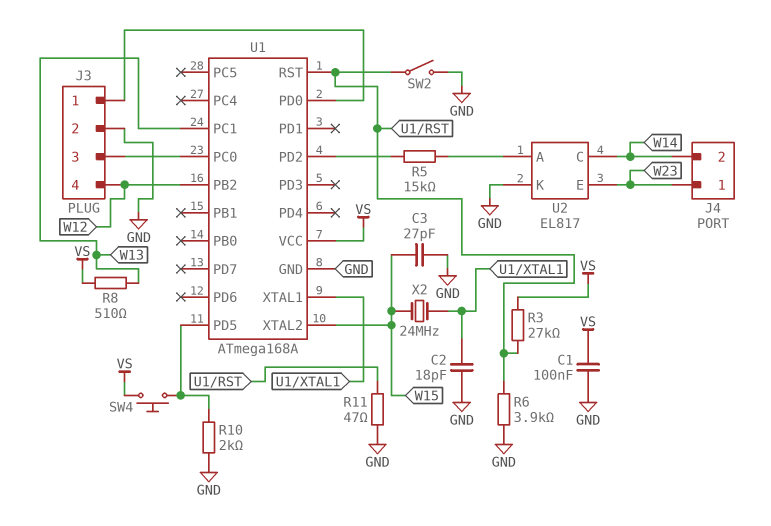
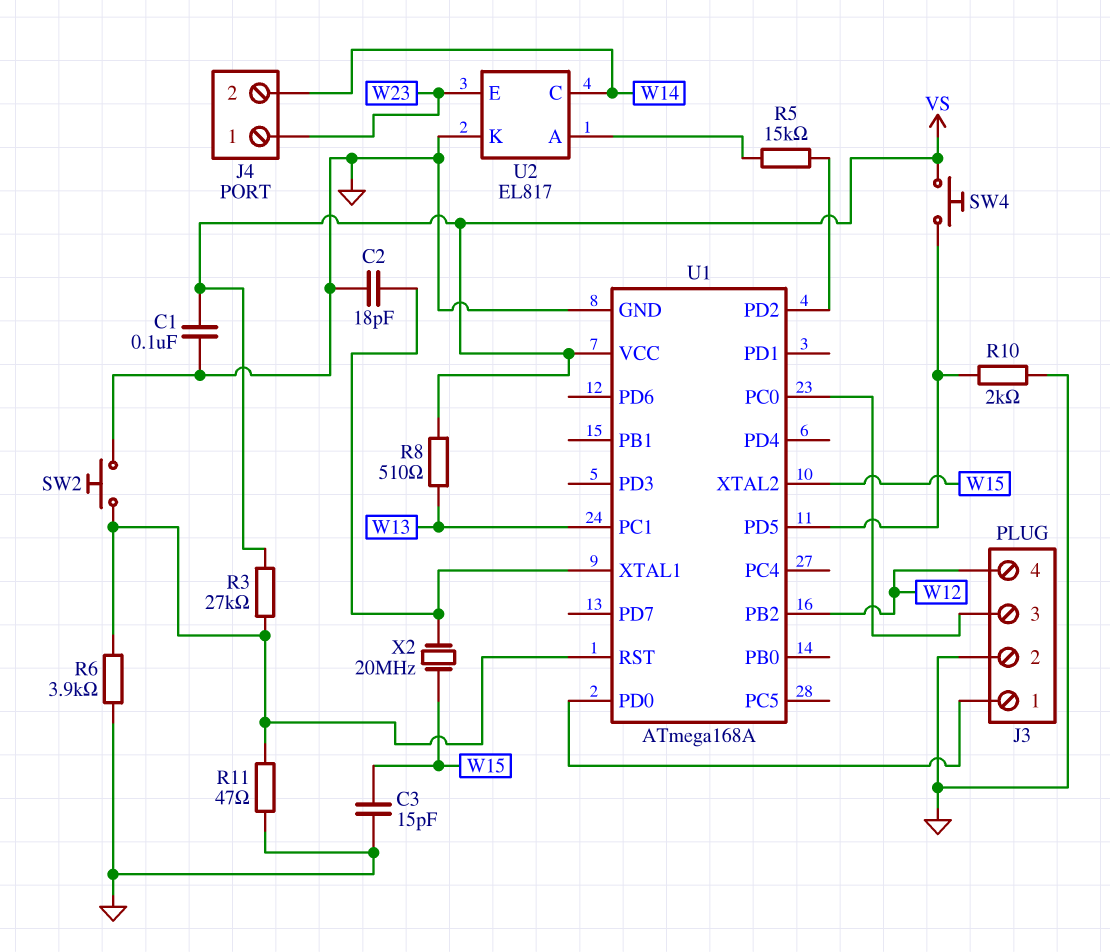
C3: 27pF (GND, W15) -> 15pF (GND, W15)
SW2: switch (GND, U1/RST) -> button (GND, U1/RST)
X2: 24MHz (U1/XTAL1, W15) -> 20MHz (U1/XTAL1, W15)

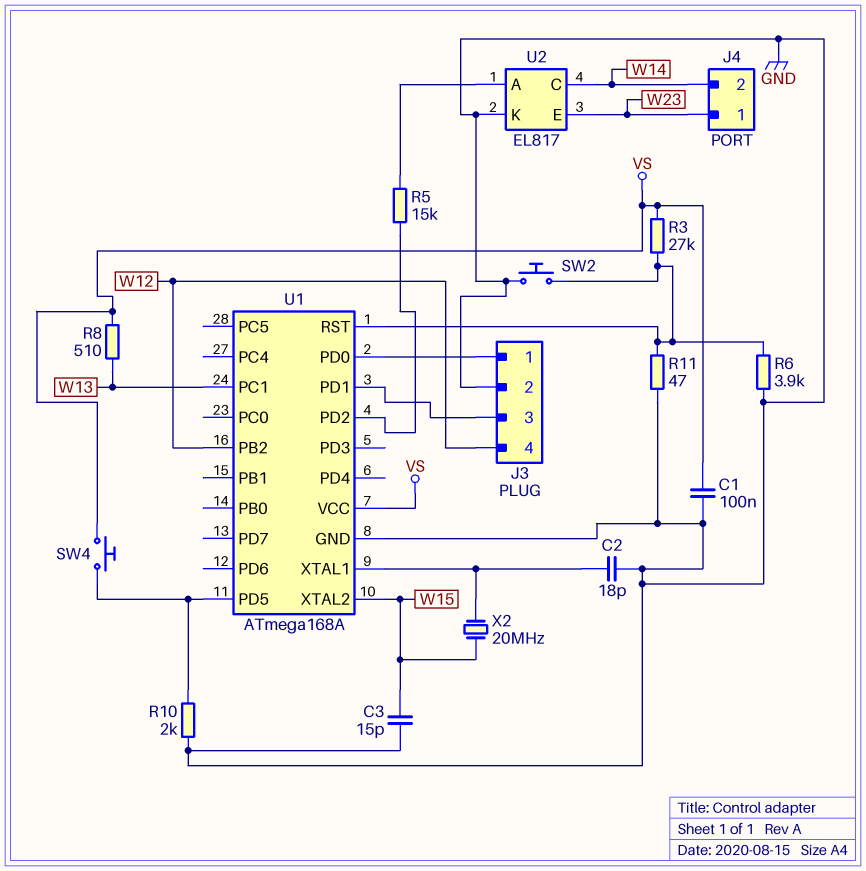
U1 pin PC0: J3/3 -> none
U1 pin PD1: none -> J3/3

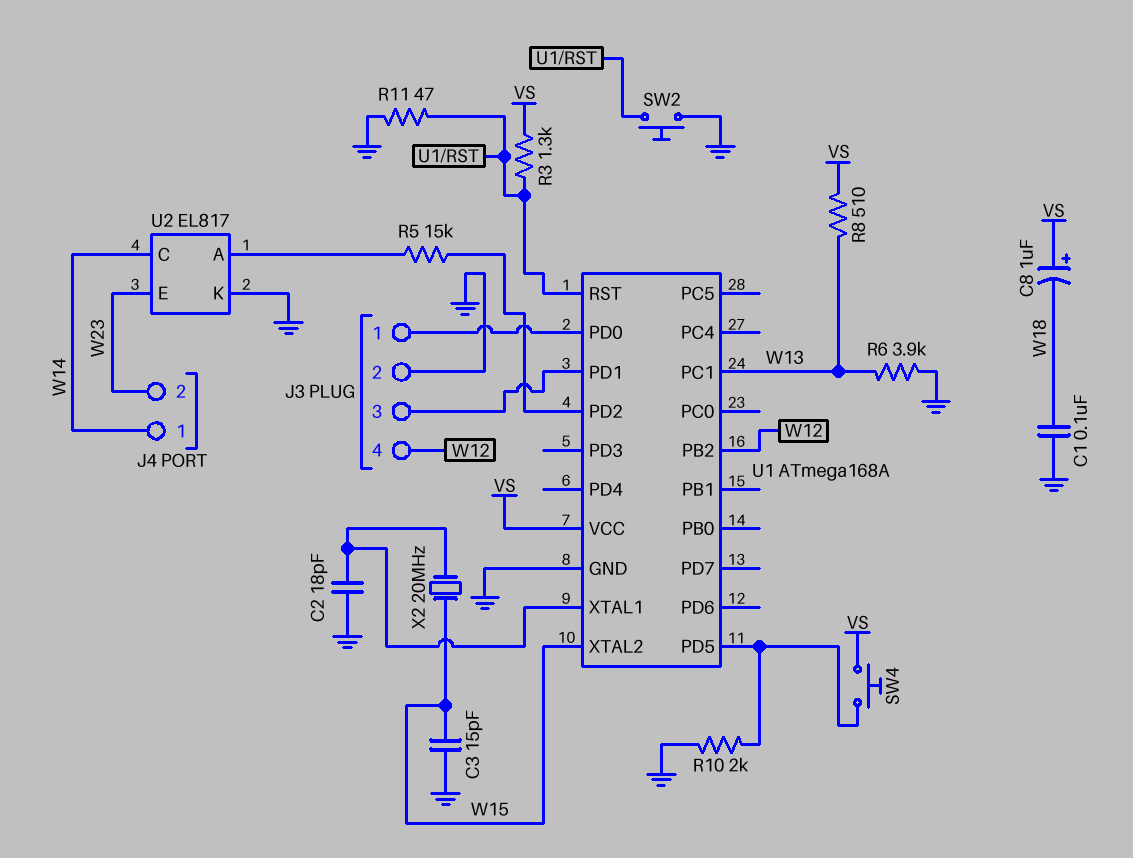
C1: 100nF (GND, VS) -> 100nF (GND, W18)
C8: none -> 1uF (plus VS, minus W18)
J4 pin 1: W23 -> W14
J4 pin 2: W14 -> W23
R3: 27k (U1/RST, VS) -> 1.3k (U1/RST, VS)
R6: 3.9k (GND, U1/RST) -> 3.9k (GND, W13)

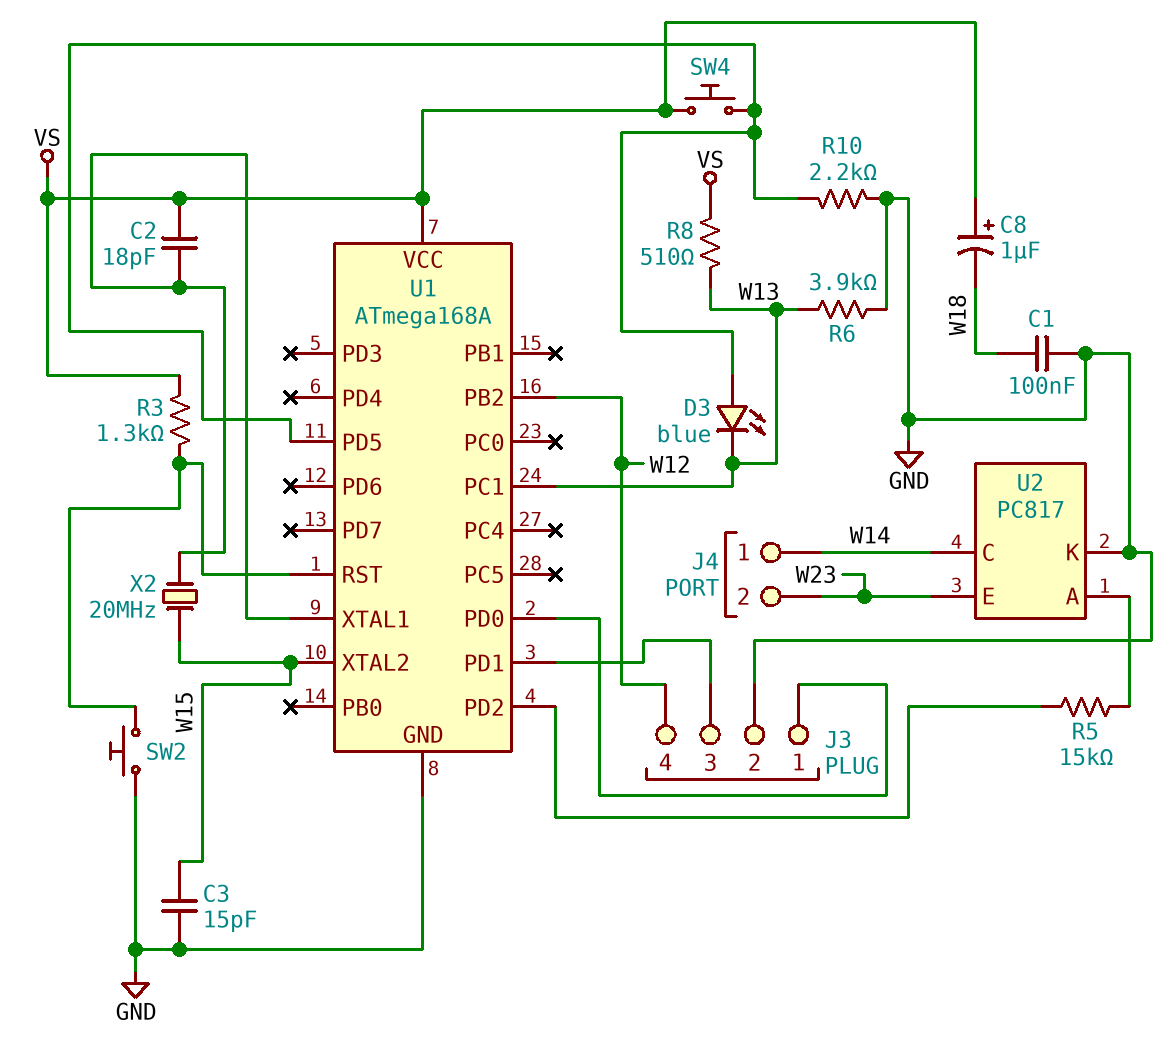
C2: 18pF (GND, U1/XTAL1) -> 18pF (U1/XTAL1, VS)
D3: none -> LED blue (A U1/PD5, K W13)
R10: 2k (GND, U1/PD5) -> 2.2k (GND, U1/PD5)
R11: 47 (GND, U1/RST) -> none
U2: EL817 -> PC817

